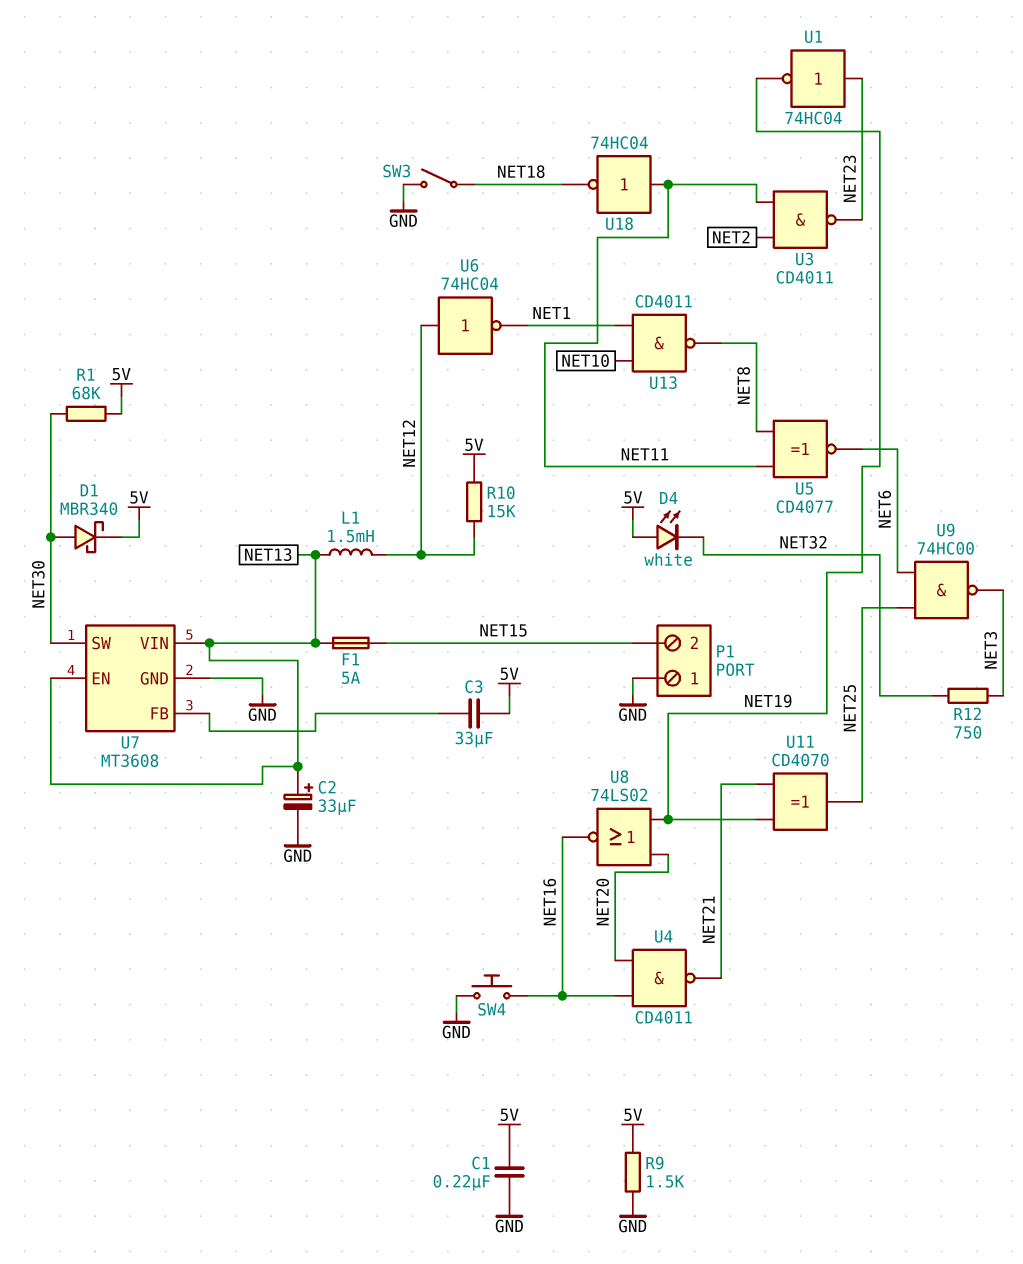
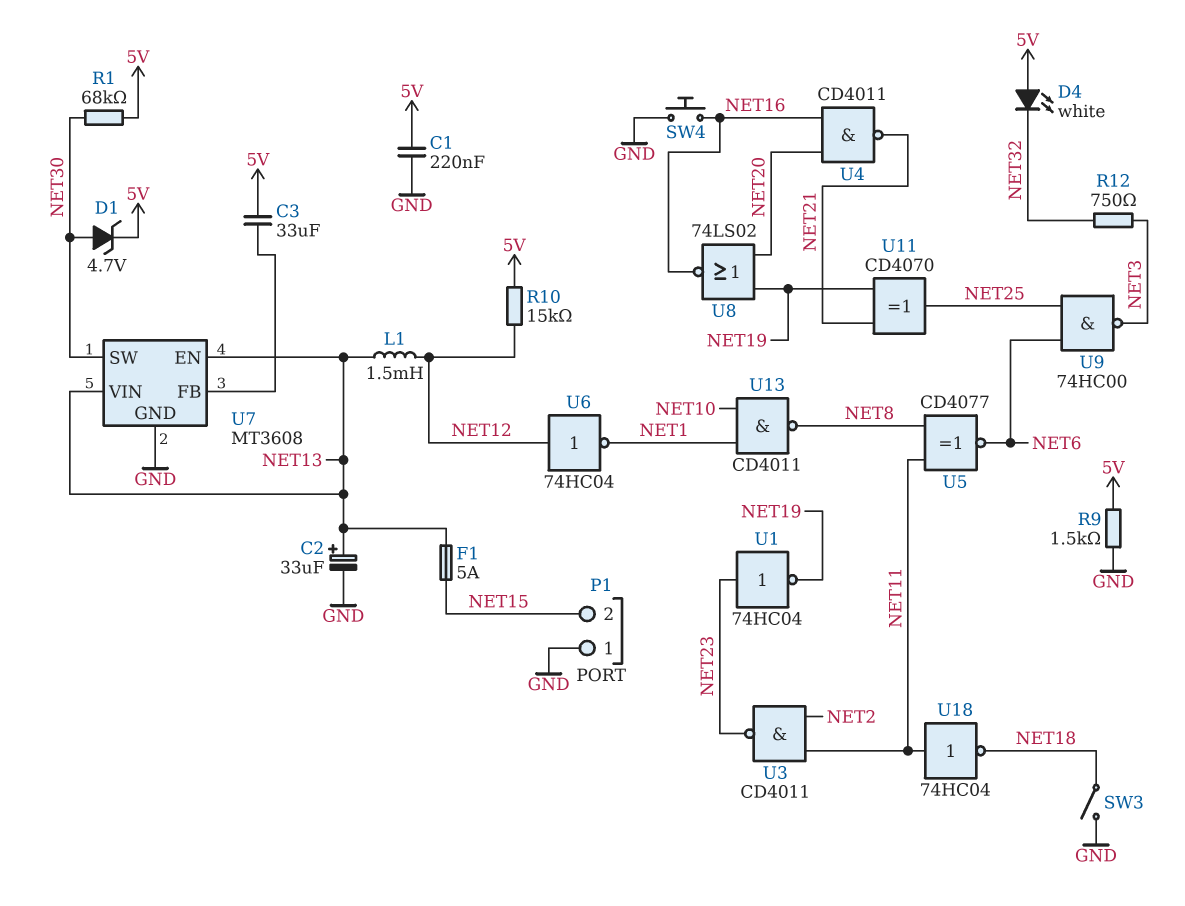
D1: schottky MBR340 (A NET30, K 5V) -> zener 4.7V (A NET30, K 5V)

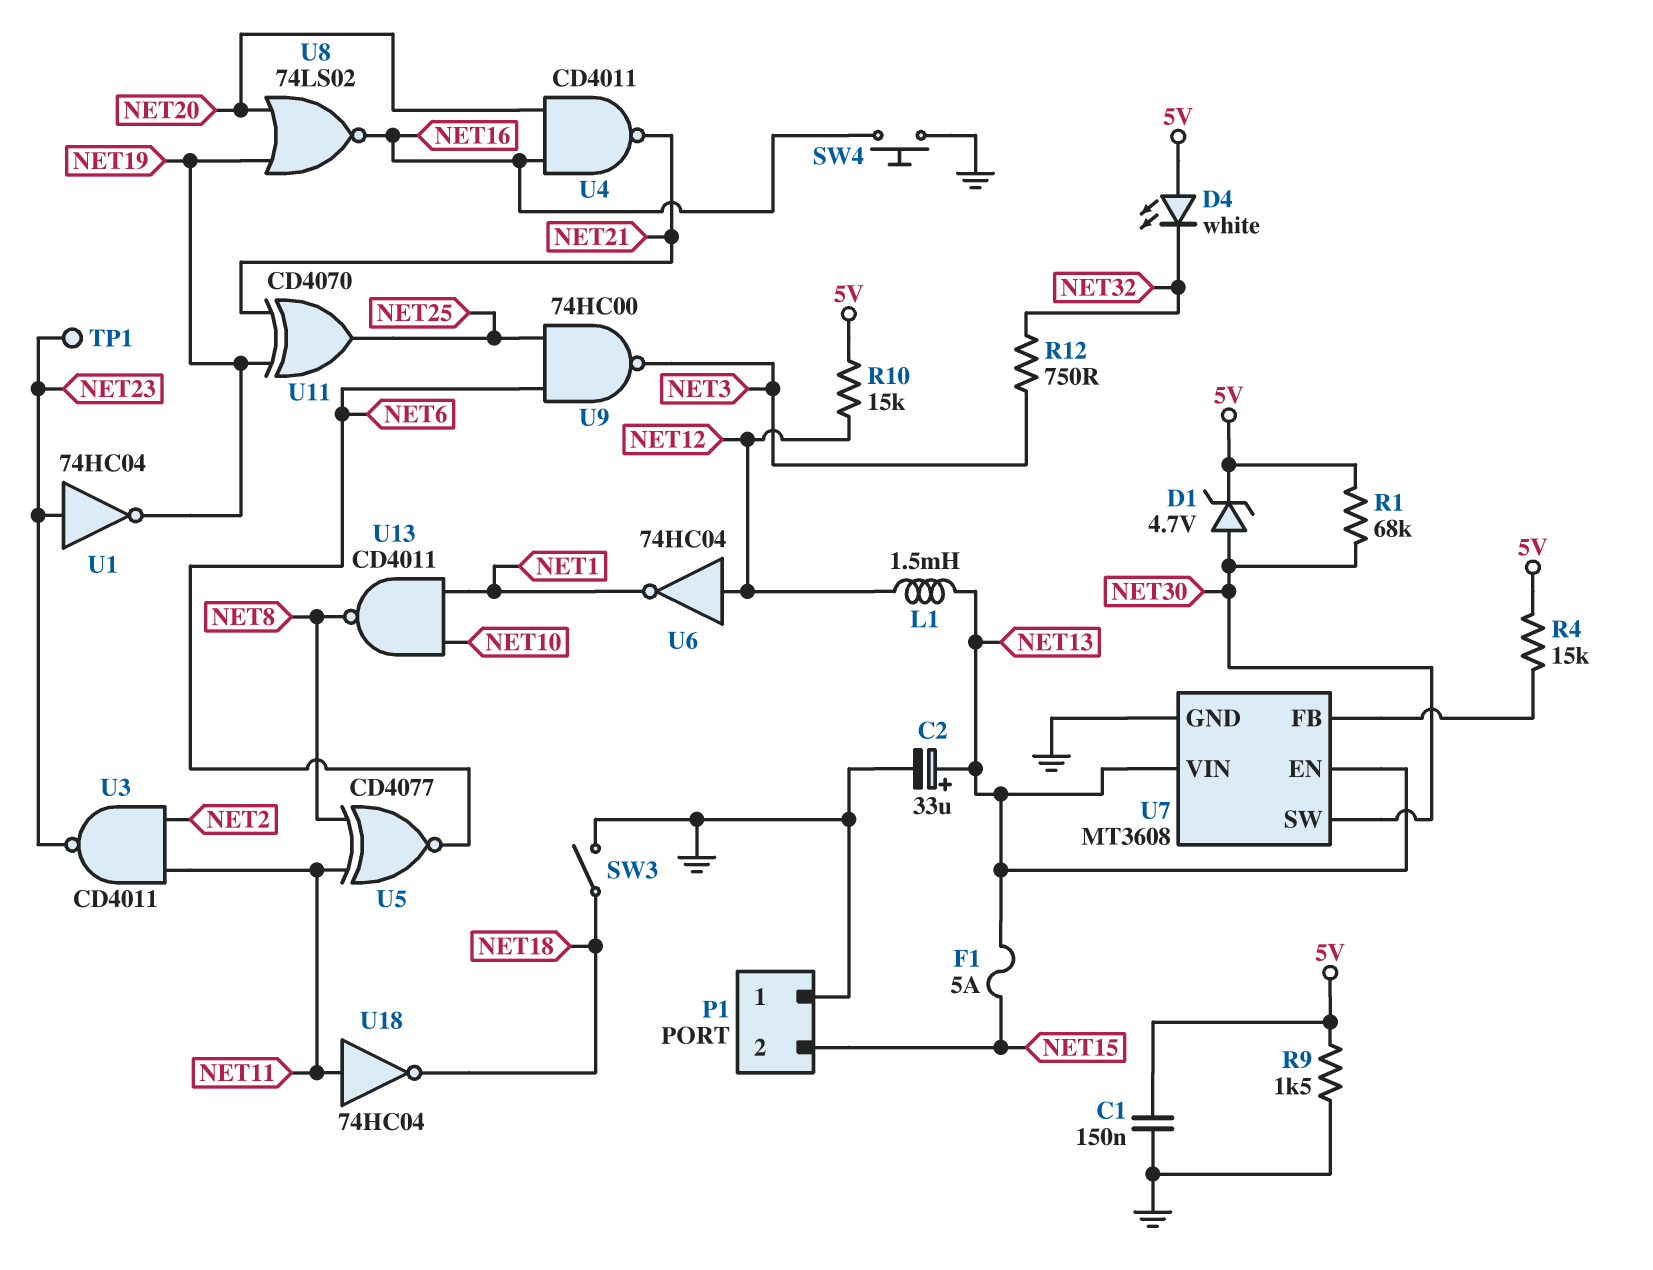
C1: 220nF (5V, GND) -> 150nF (5V, GND)
C3: 33uF (5V, U7/FB) -> none
R4: none -> 15k (5V, U7/FB)
TP1: none -> test point (NET23)

